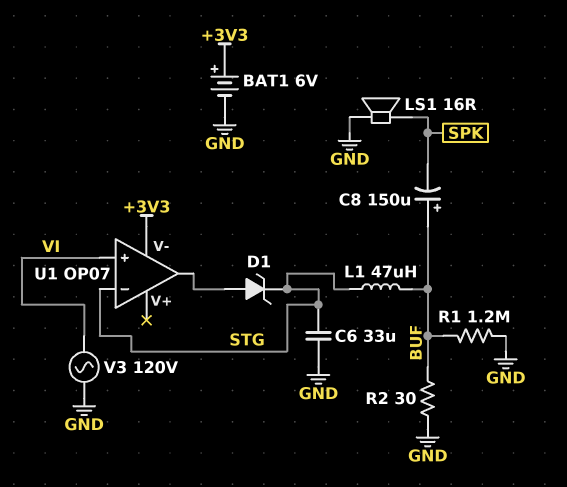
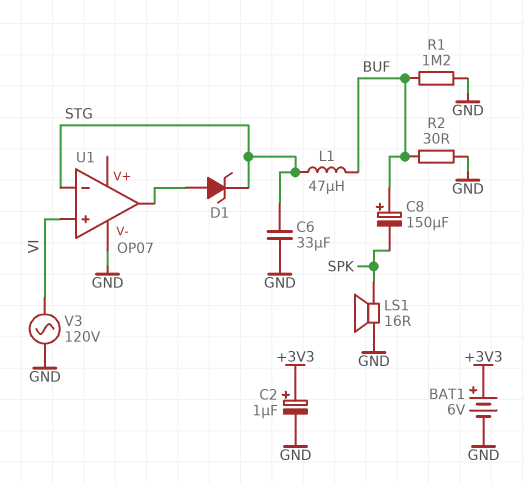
C2: none -> 1uF (plus +3V3, minus GND)
U1 pin V-: +3V3 -> GND

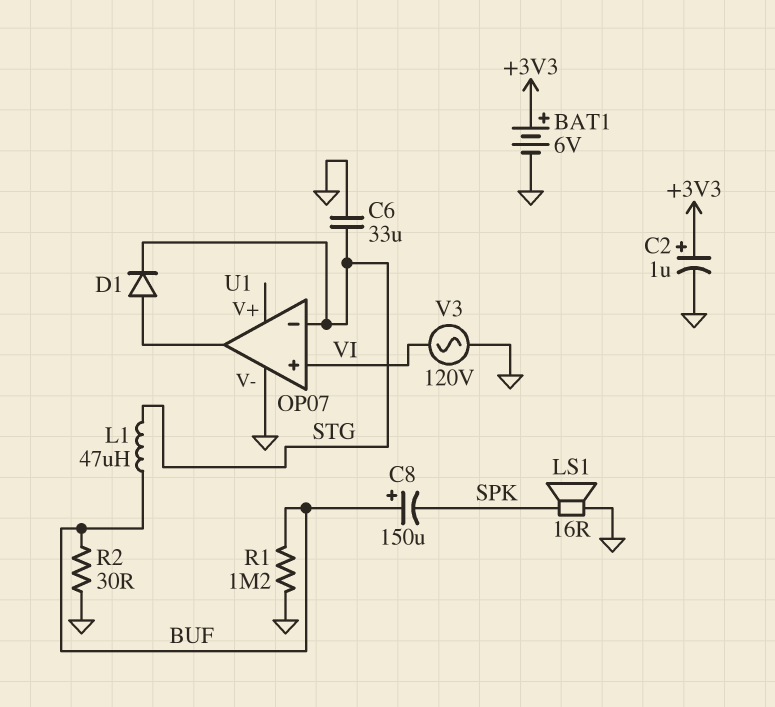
D1: zener (A U1/out, K STG) -> diode (A U1/out, K STG)

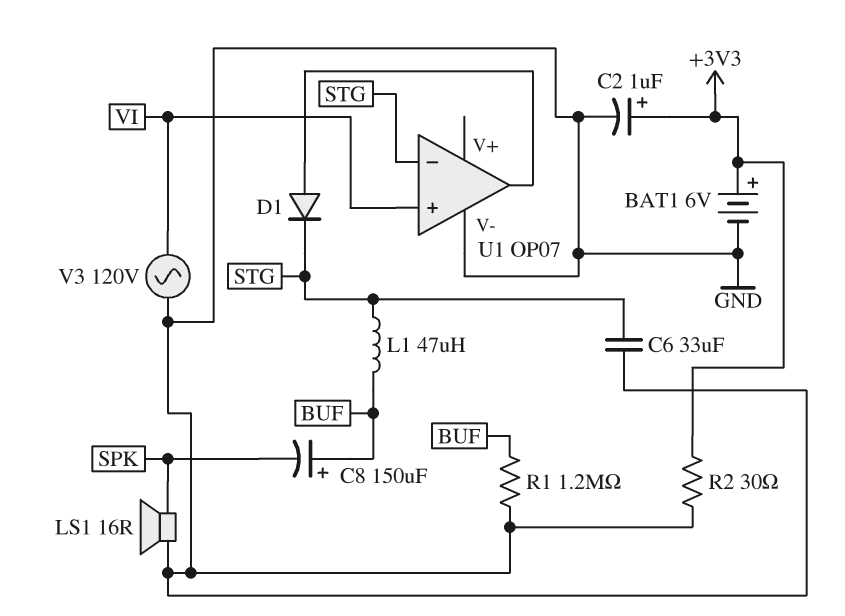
R2: 30 (BUF, GND) -> 30 (+3V3, GND)

